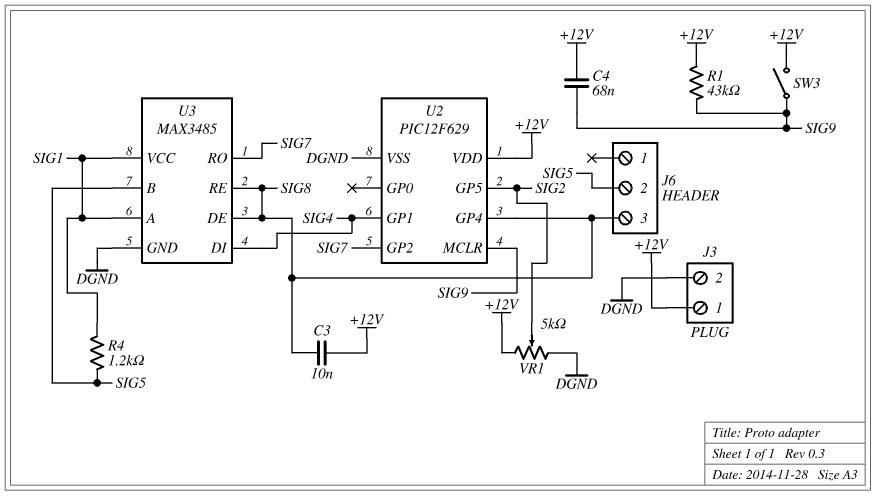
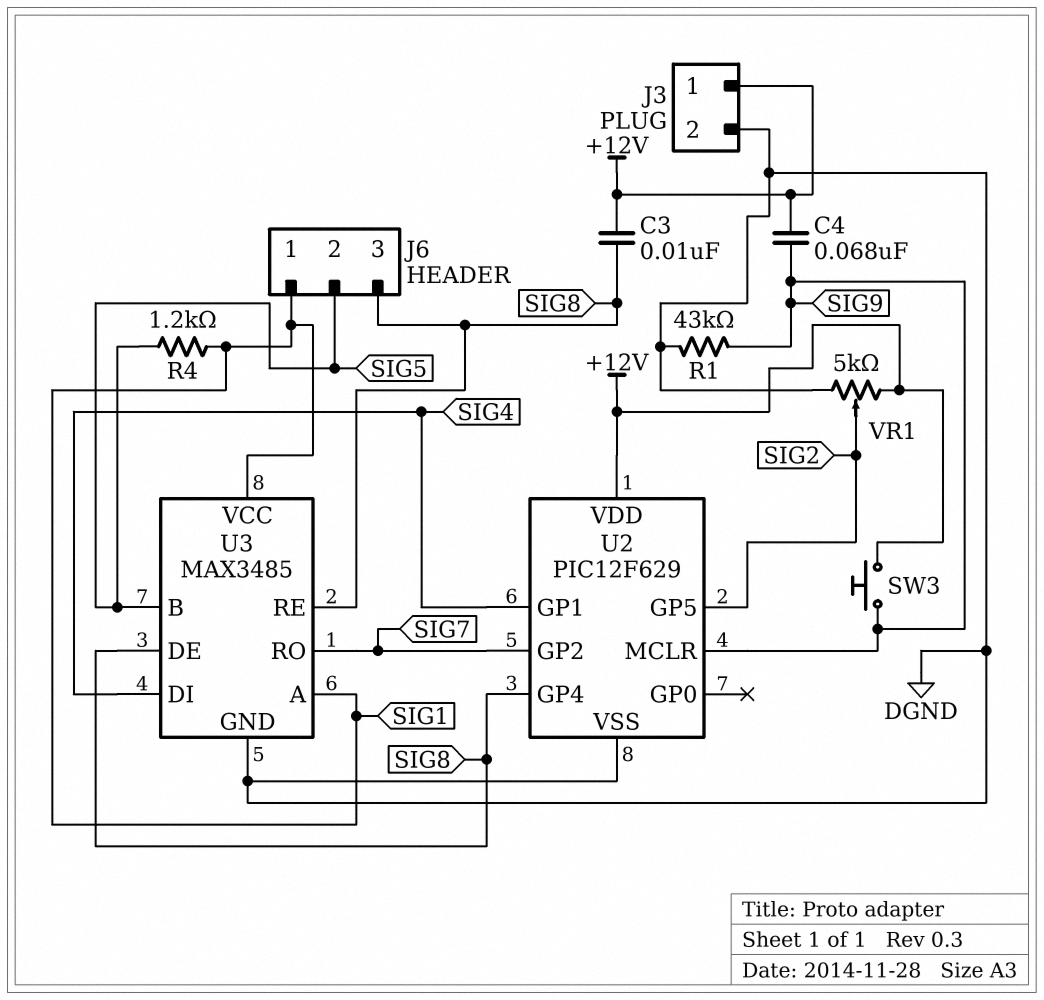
J6 pin 1: none -> SIG1
R1: 43k (+12V, SIG9) -> 43k (DGND, SIG9)
SW3: switch (+12V, SIG9) -> button (+12V, SIG9)

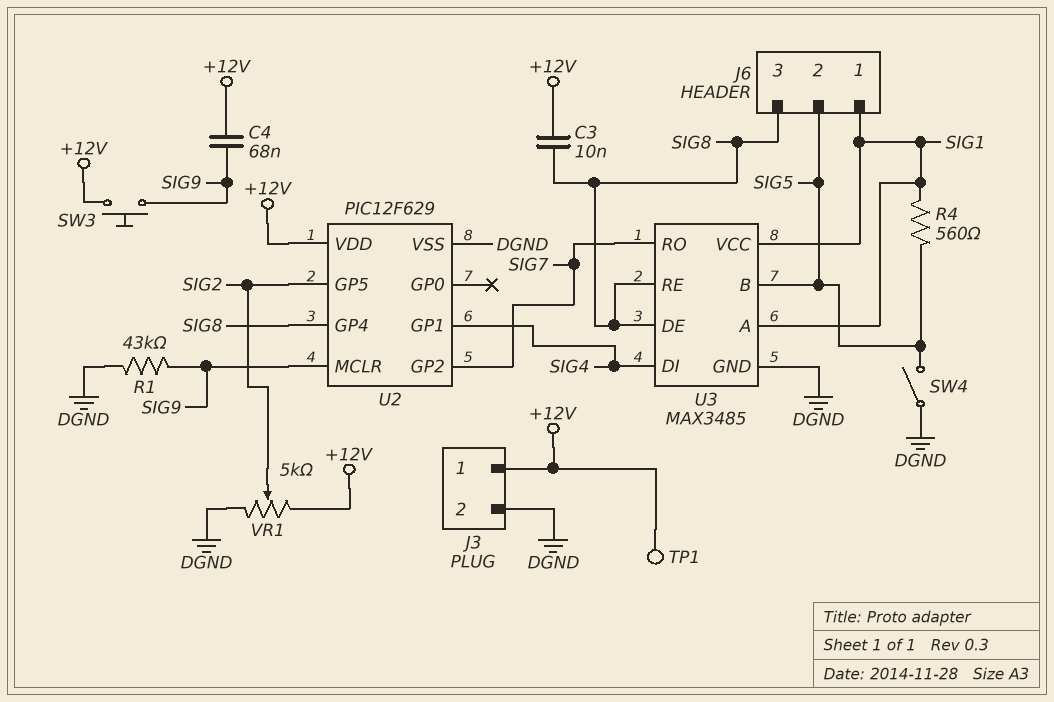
R4: 1.2k (SIG1, SIG5) -> 560 (SIG1, SIG5)
SW4: none -> switch (DGND, SIG5)
TP1: none -> test point (+12V)

